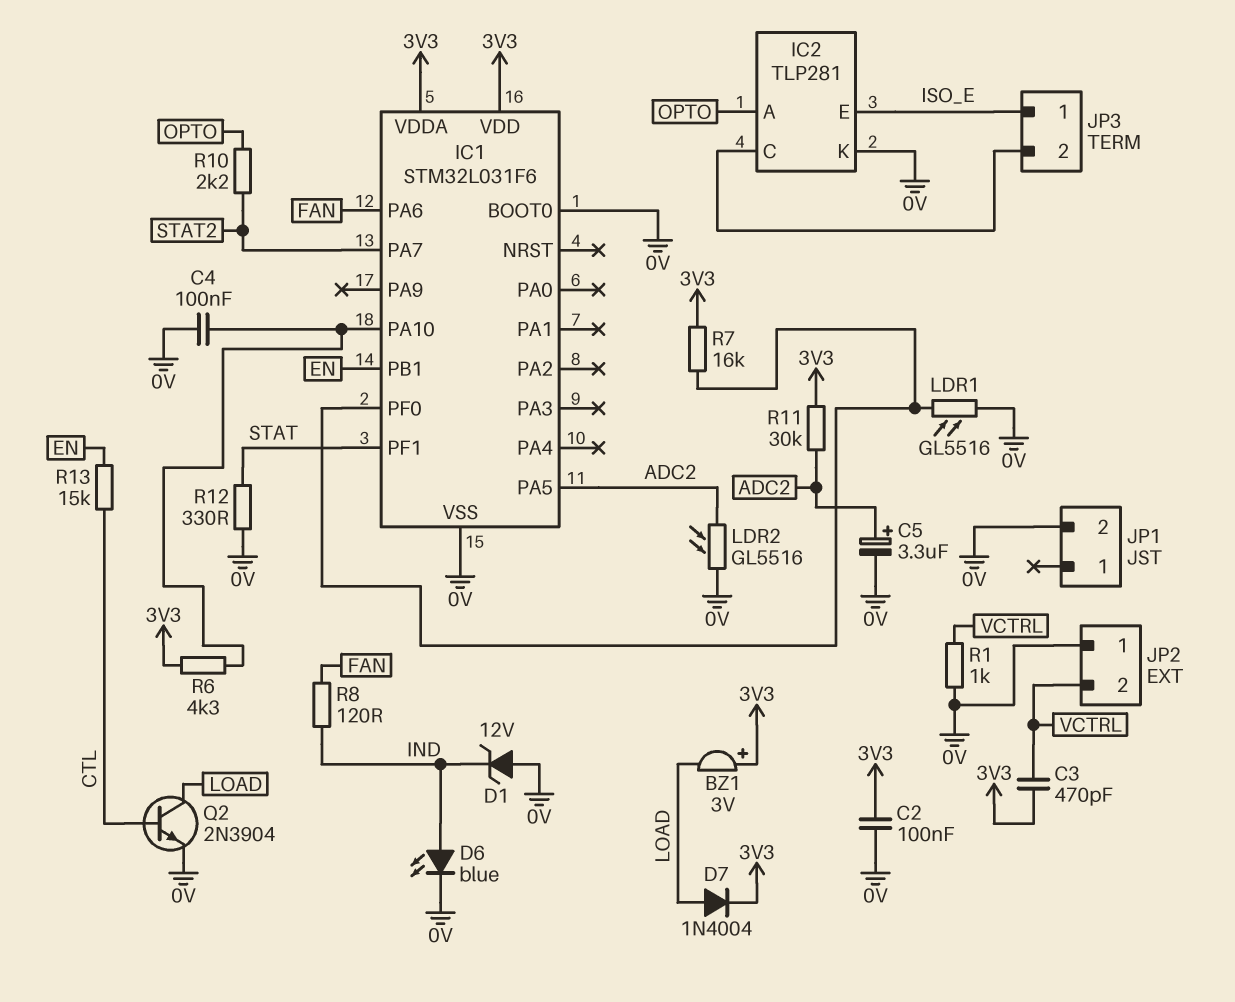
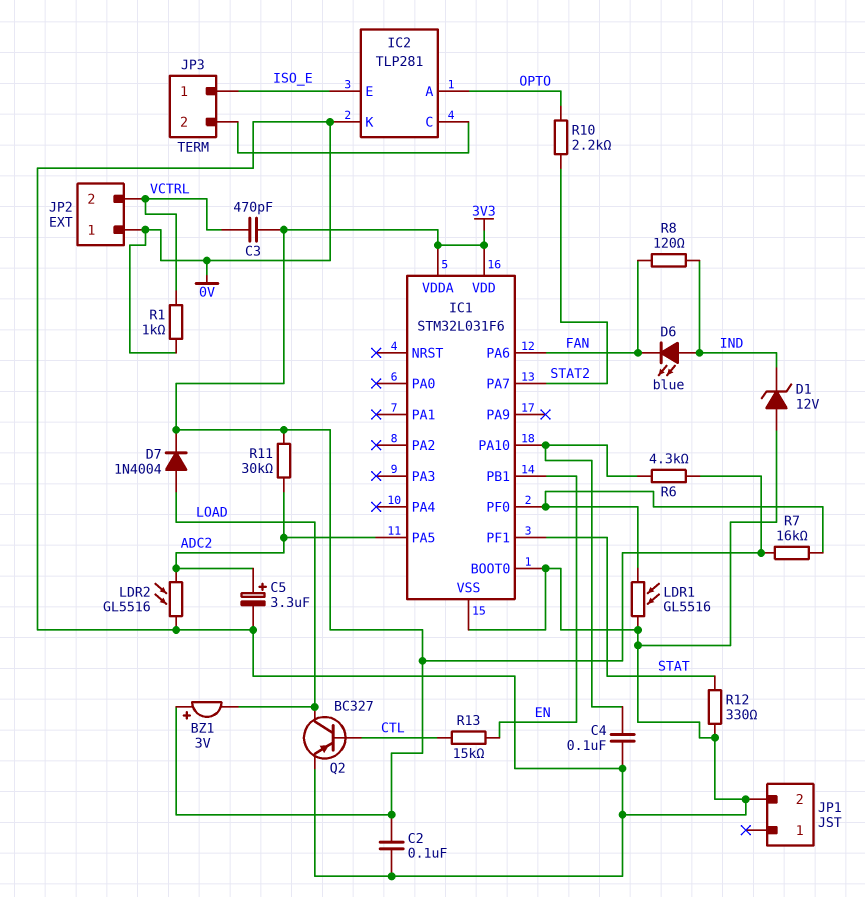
D6: LED blue (A IND, K 0V) -> LED blue (A IND, K FAN)
Q2: NPN 2N3904 (B CTL, C LOAD, E 0V) -> PNP BC327 (B CTL, C LOAD, E 0V)

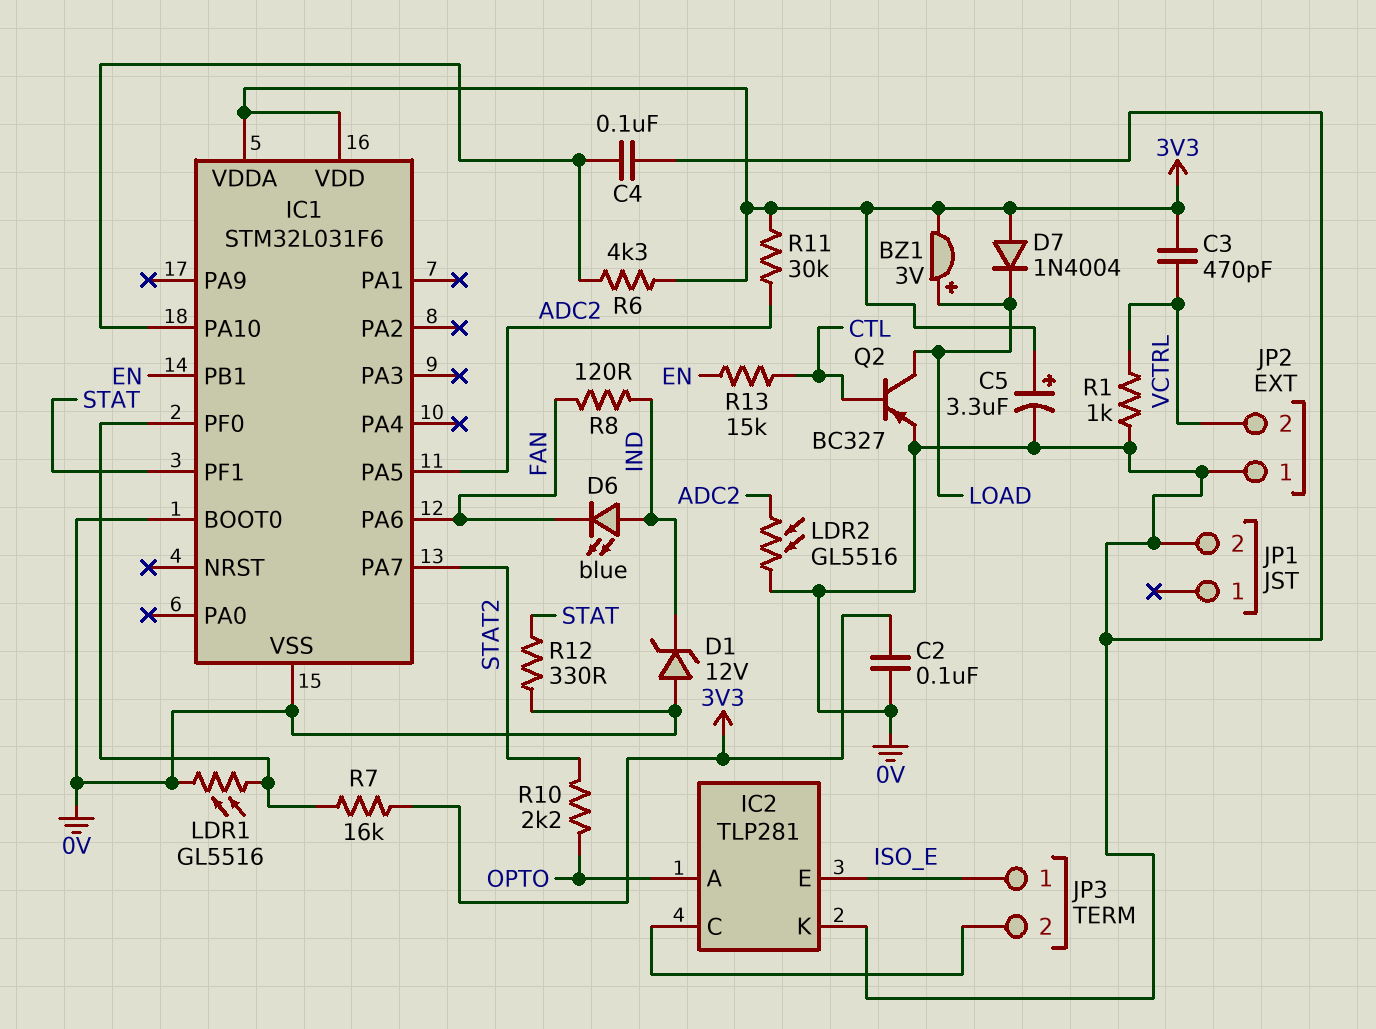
BZ1: buzzer 3V (plus 3V3, minus LOAD) -> buzzer 3V (plus LOAD, minus 3V3)
C5: 3.3uF (plus ADC2, minus 0V) -> 3.3uF (plus 3V3, minus 0V)
D7: diode 1N4004 (A LOAD, K 3V3) -> diode 1N4004 (A 3V3, K LOAD)

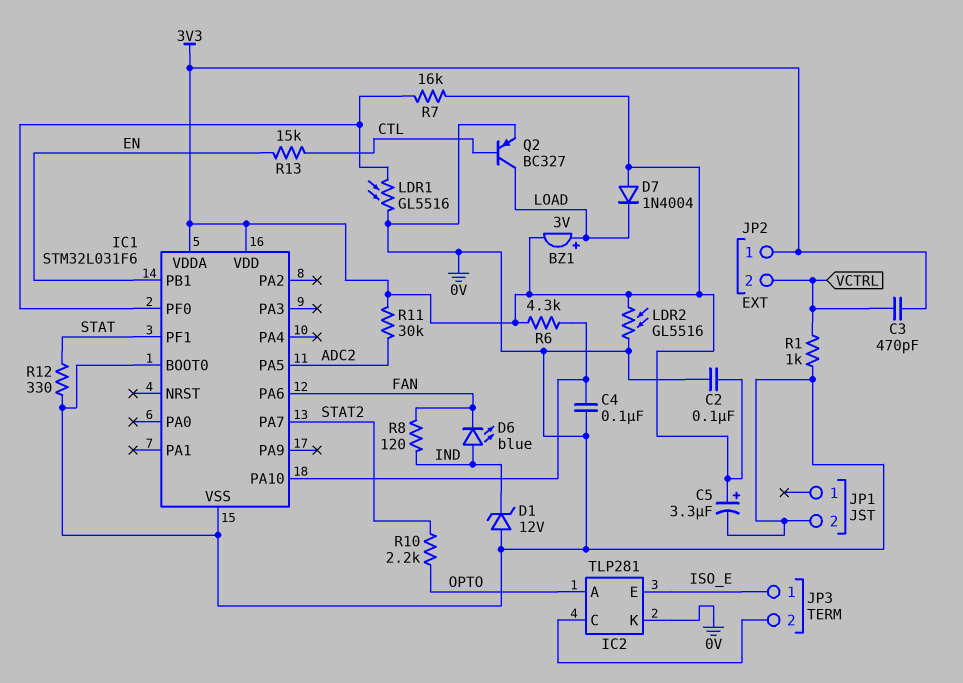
JP2 pin 1: 0V -> 3V3
LDR2: GL5516 (0V, ADC2) -> GL5516 (0V, 3V3)

